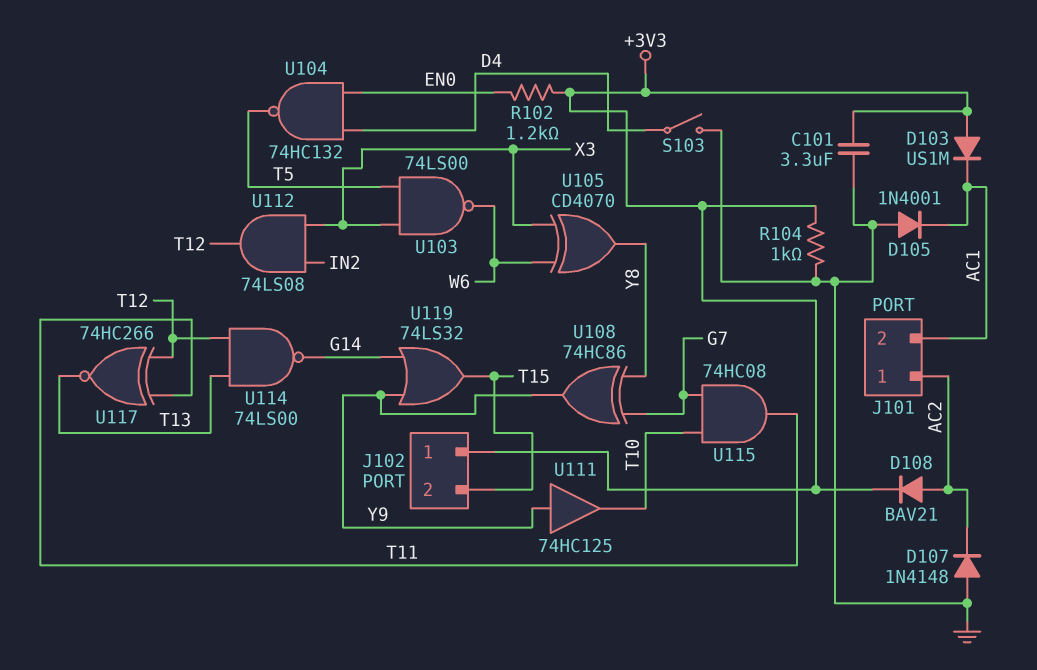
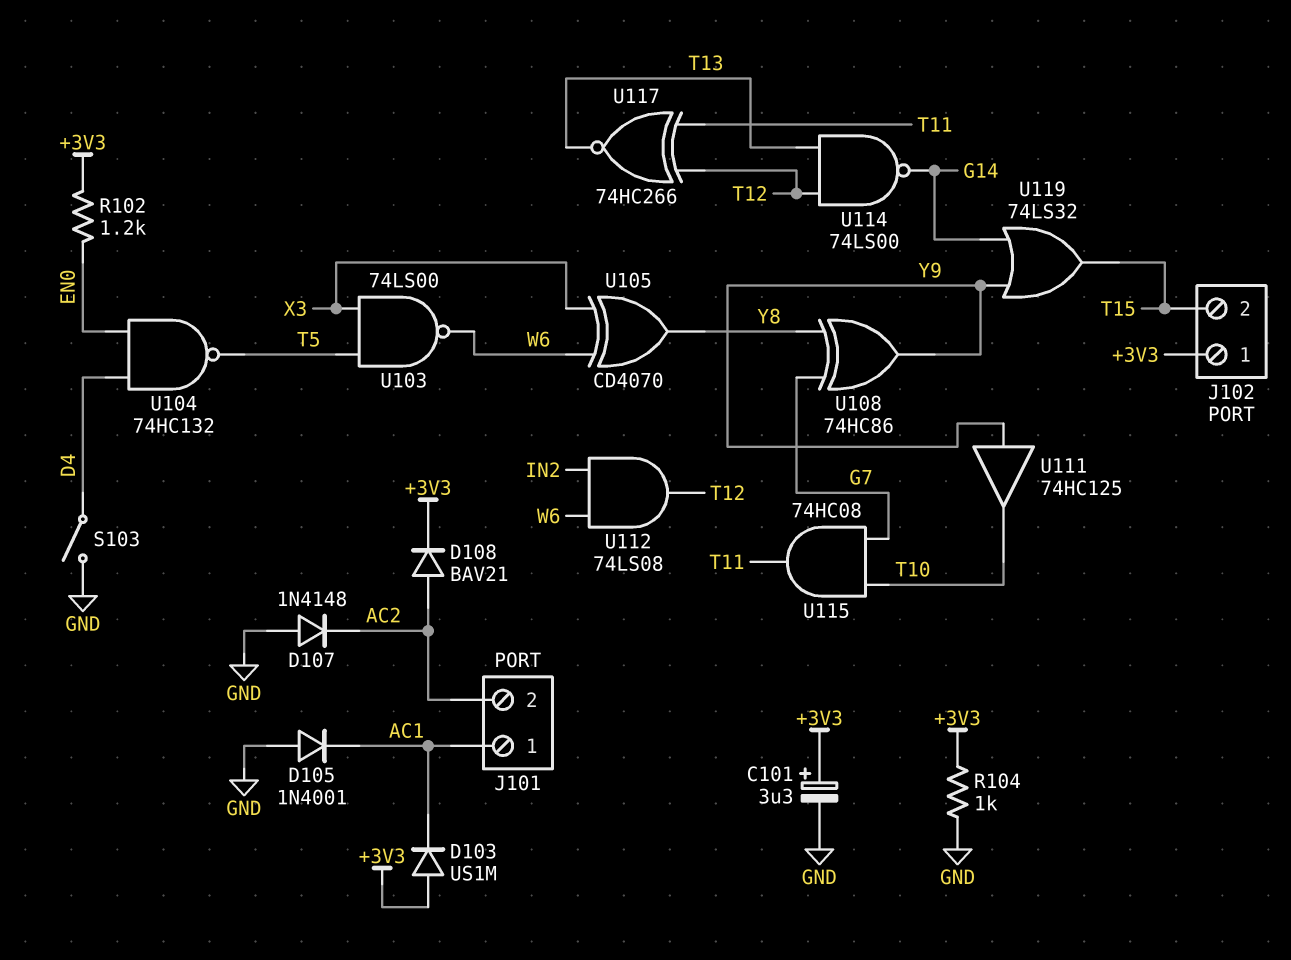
C101: 3.3uF (+3V3, GND) -> 3.3uF (plus +3V3, minus GND)
J101 pin 1: AC2 -> AC1
J101 pin 2: AC1 -> AC2
U112: AND 74LS08 (in IN2, in X3, out T12) -> AND 74LS08 (in IN2, in W6, out T12)

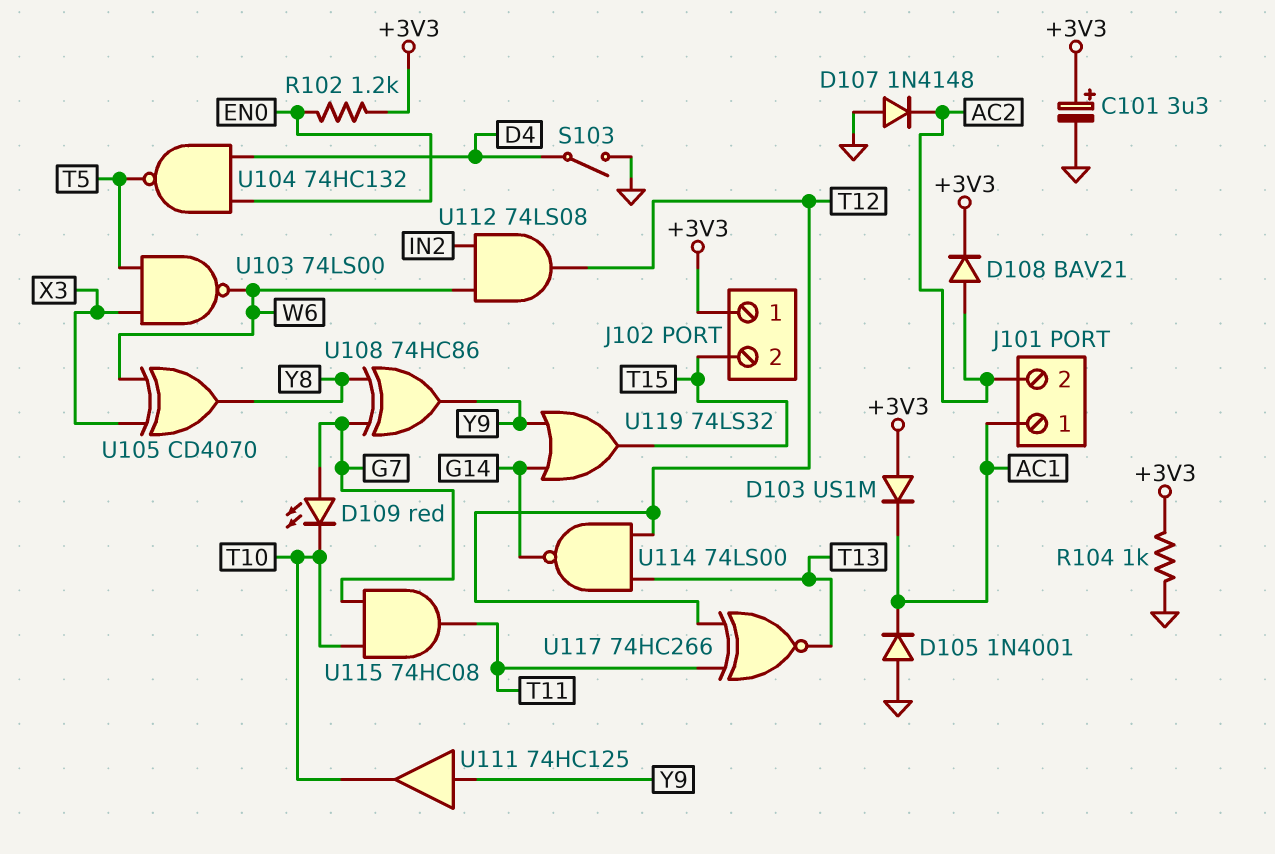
D109: none -> LED red (A G7, K T10)

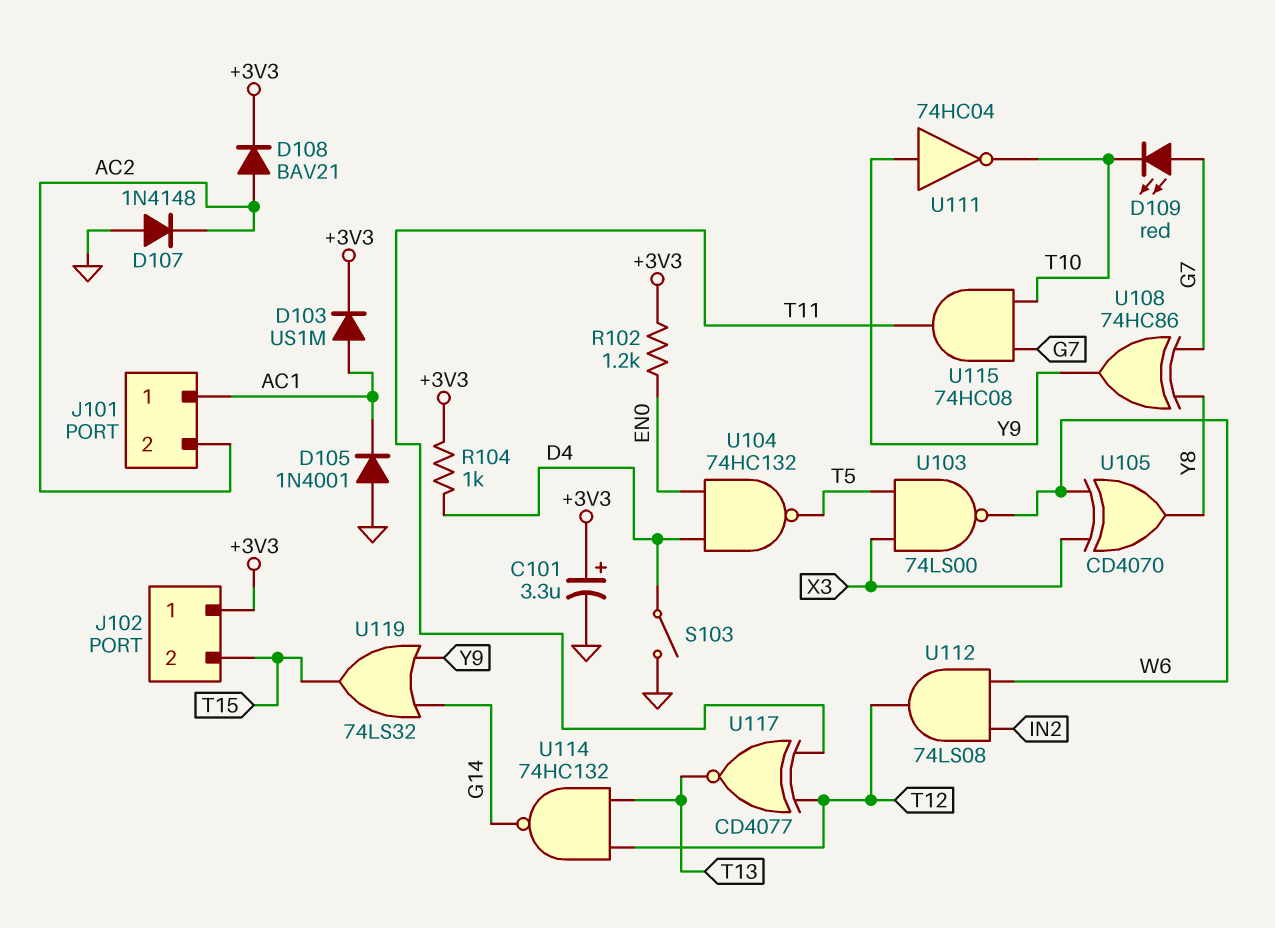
D103: diode US1M (A +3V3, K AC1) -> diode US1M (A AC1, K +3V3)
R104: 1k (+3V3, GND) -> 1k (+3V3, D4)
U111: buffer 74HC125 (in Y9, out T10) -> NOT 74HC04 (in Y9, out T10)
U114: NAND 74LS00 (in T12, in T13, out G14) -> NAND 74HC132 (in T12, in T13, out G14)
U117: XNOR 74HC266 (in T11, in T12, out T13) -> XNOR CD4077 (in T11, in T12, out T13)

